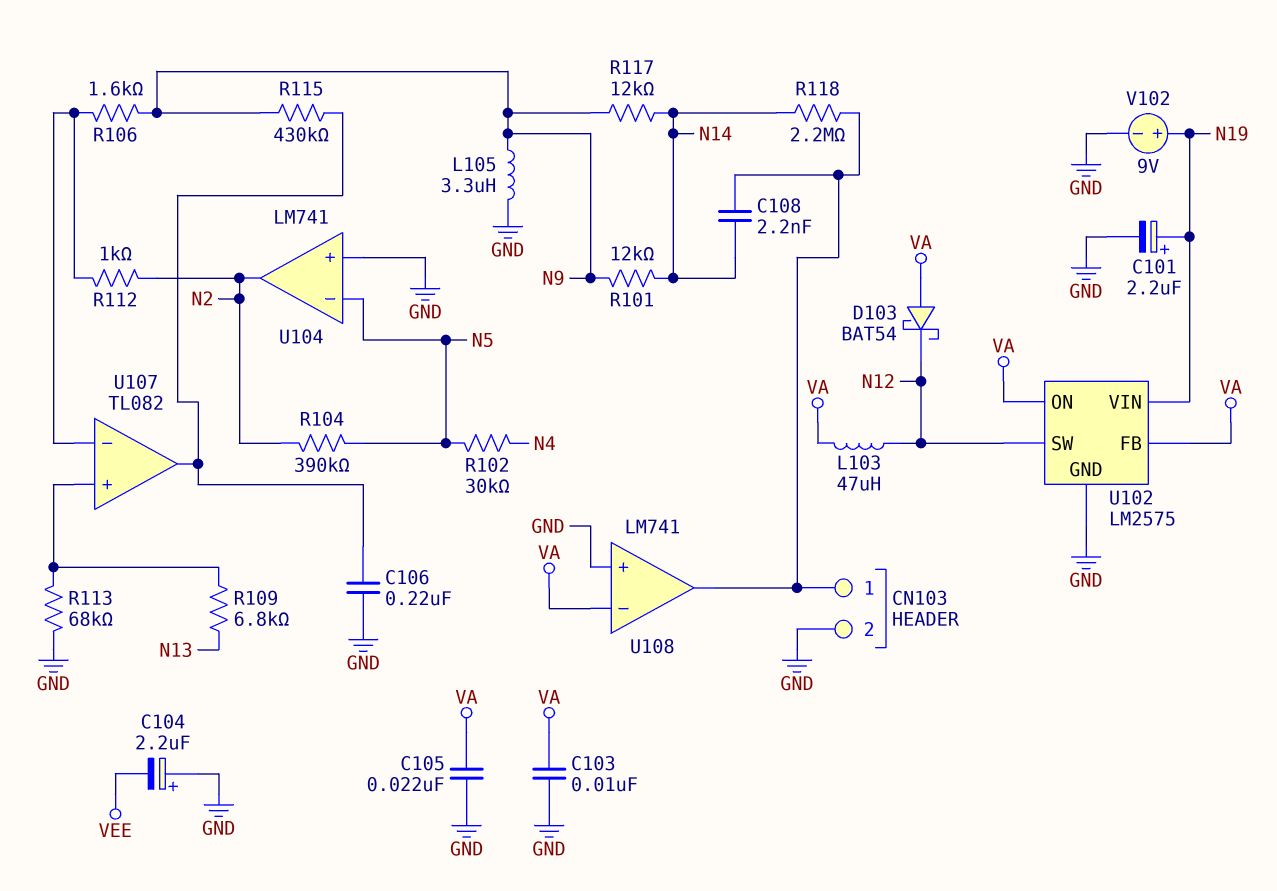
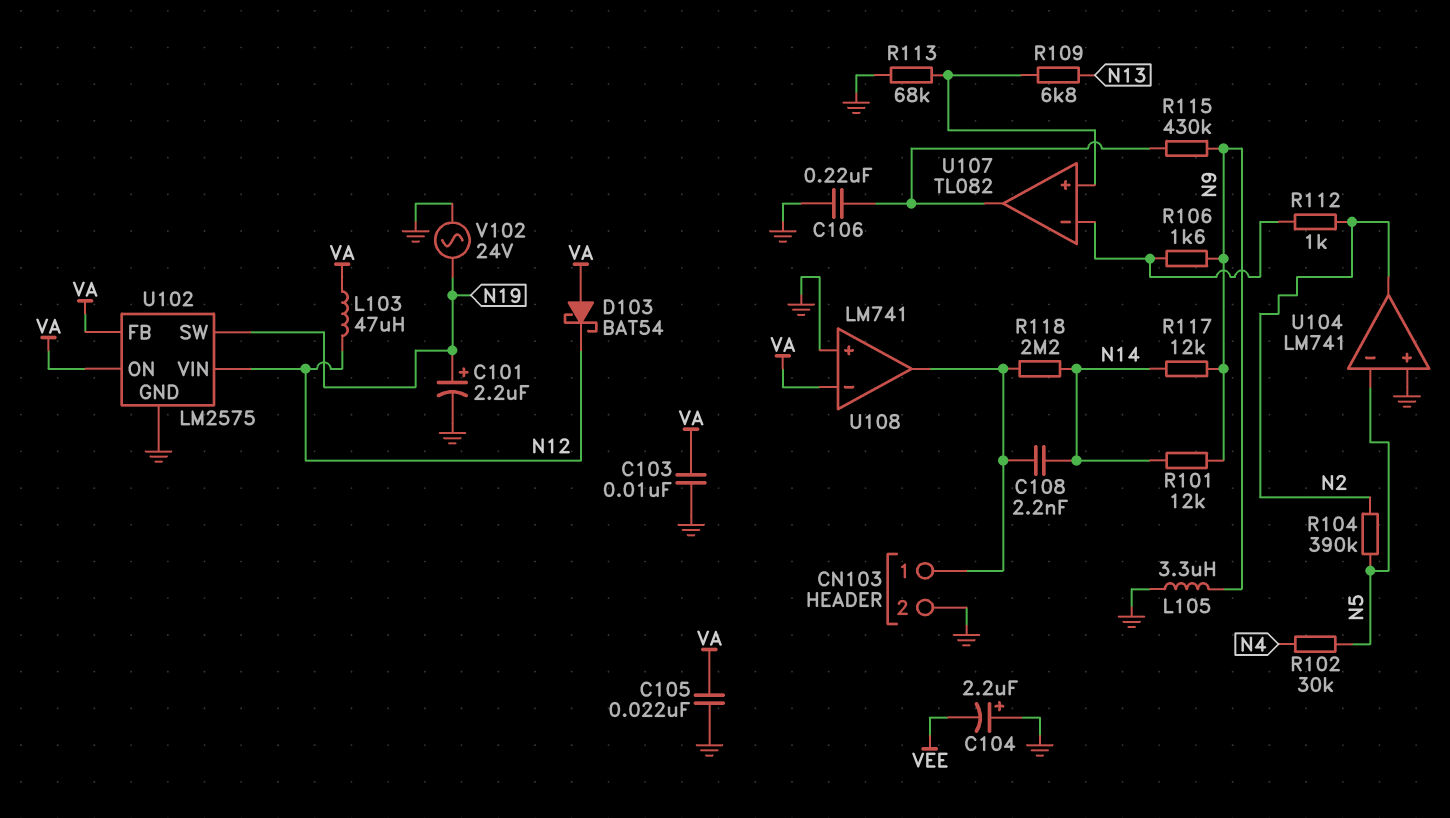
U102 pin SW: N12 -> N19
U102 pin VIN: N19 -> N12
V102: 9V (plus N19, minus GND) -> AC 24V (GND, N19)

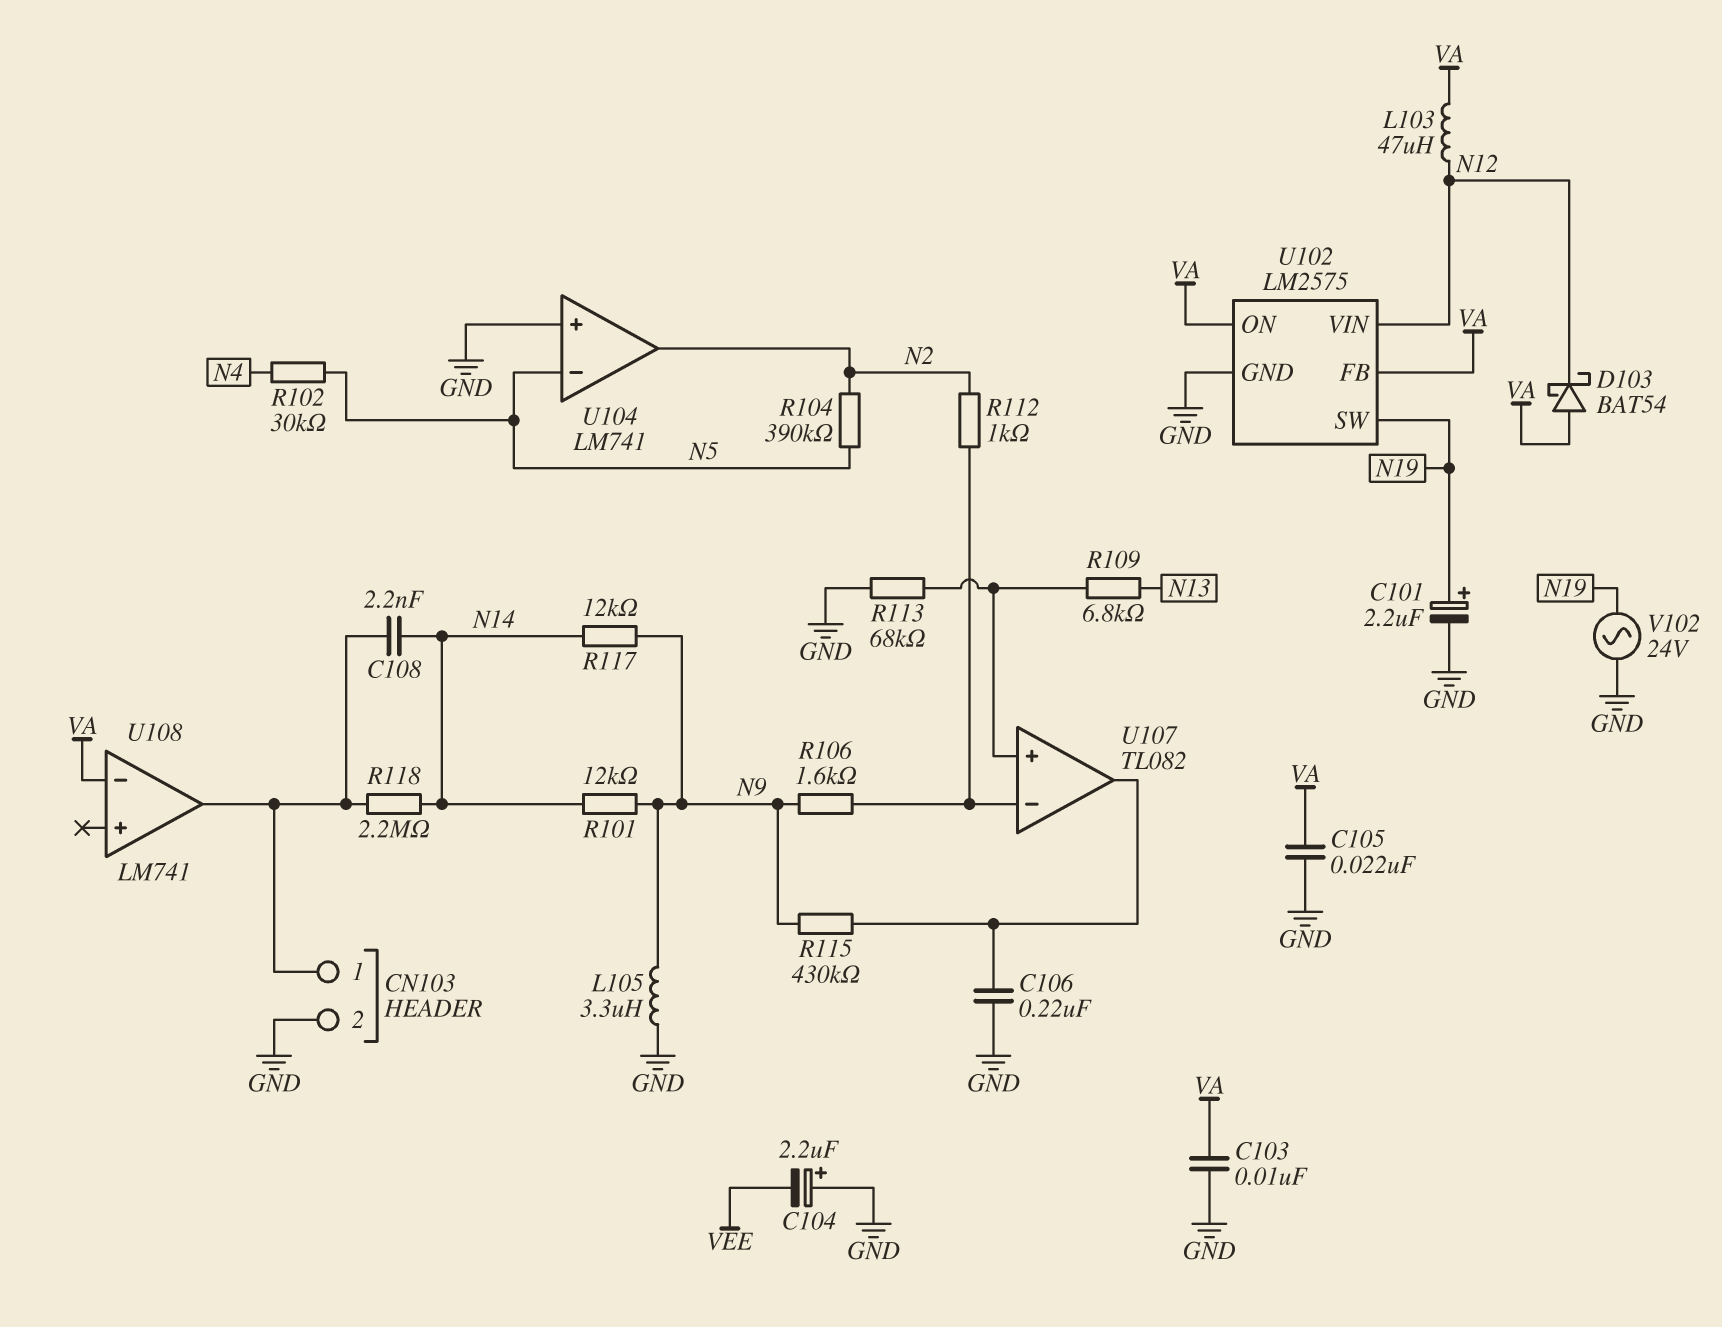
U108 pin in+: GND -> none

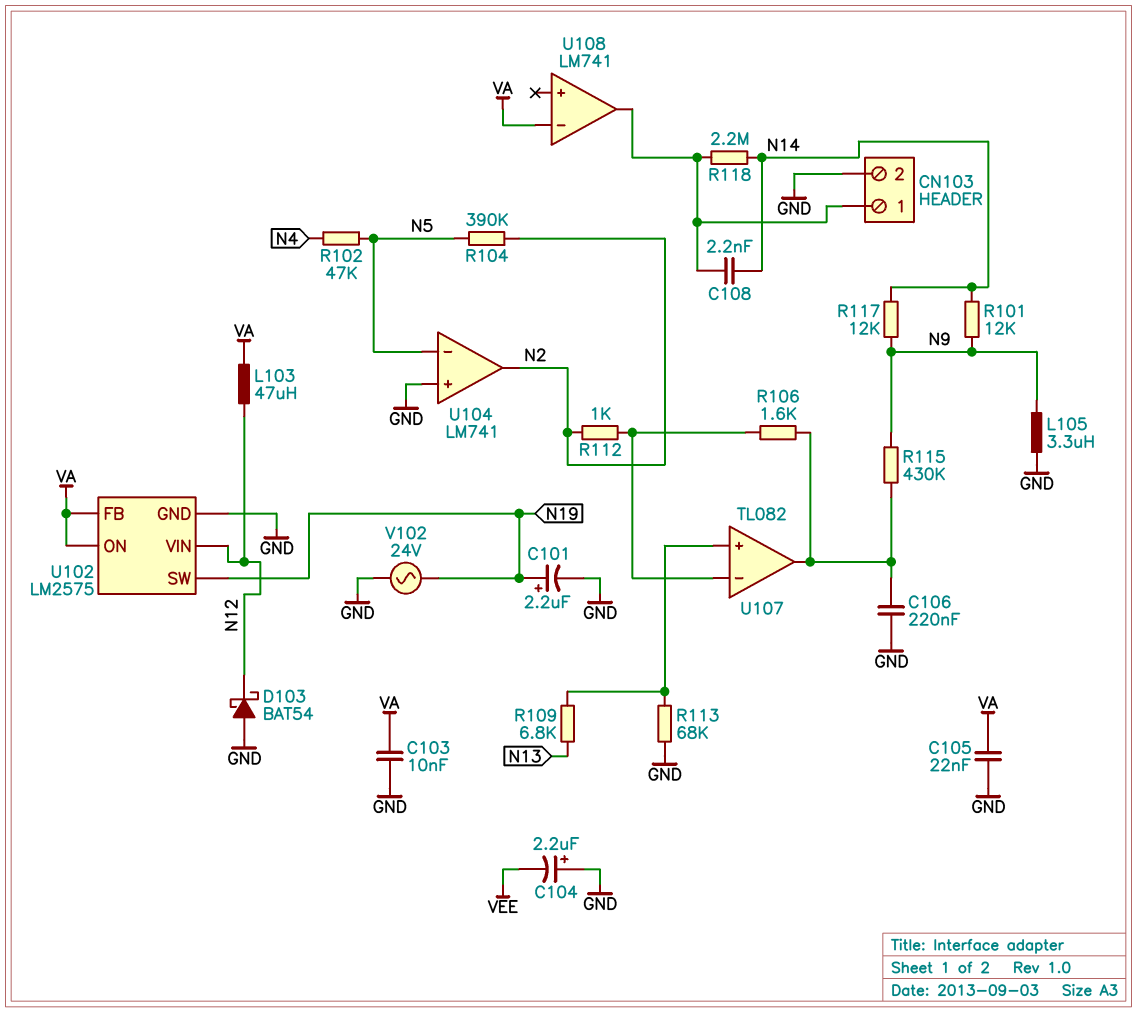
D103: schottky BAT54 (A VA, K N12) -> schottky BAT54 (A GND, K N12)
R102: 30k (N4, N5) -> 47k (N4, N5)
R106: 1.6k (N9, U107/in-) -> 1.6k (U107/in-, U107/out)

